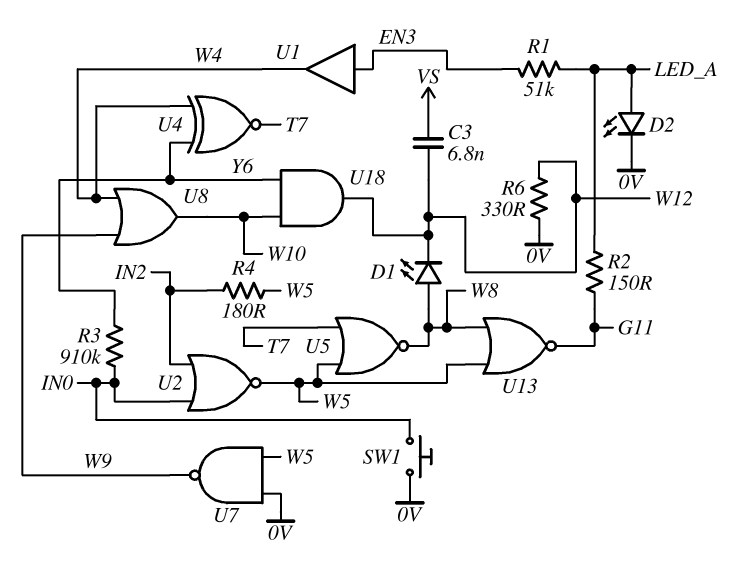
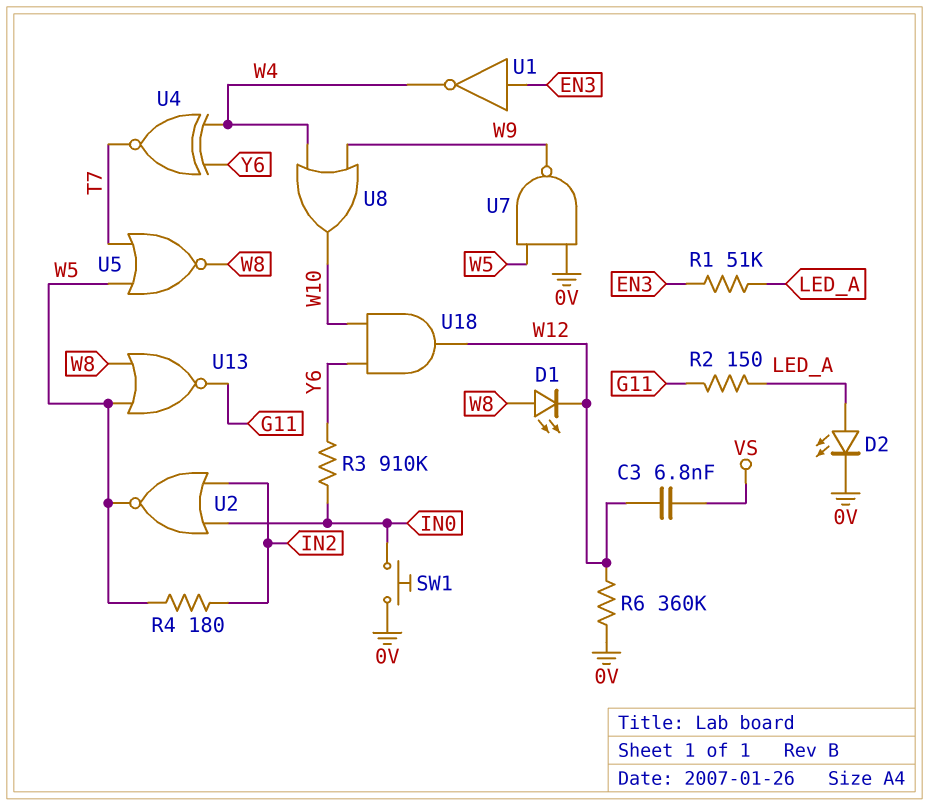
R6: 330 (0V, W12) -> 360k (0V, W12)
U1: buffer (in EN3, out W4) -> NOT (in EN3, out W4)

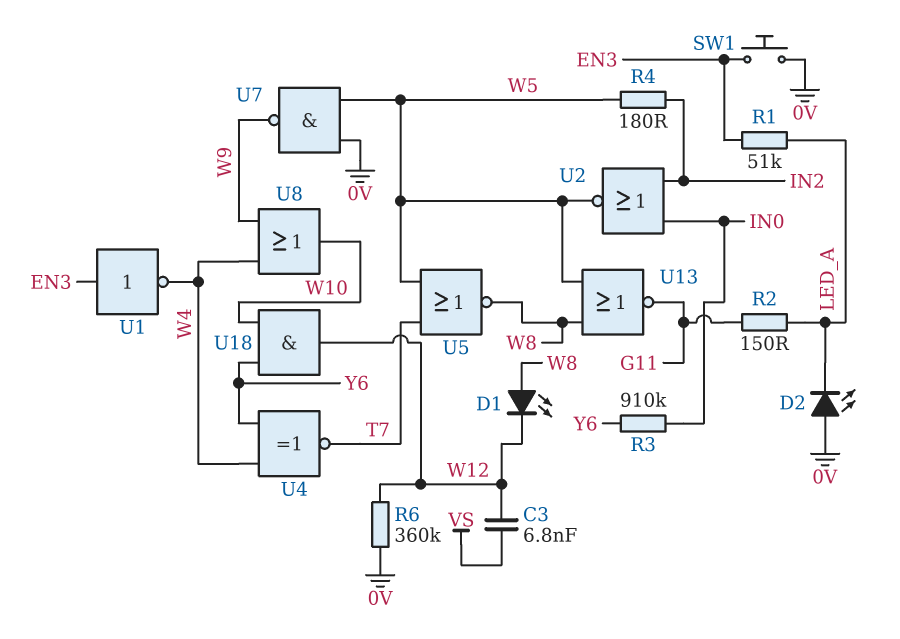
D2: LED (A LED_A, K 0V) -> LED (A 0V, K LED_A)
SW1: button (0V, IN0) -> button (0V, EN3)

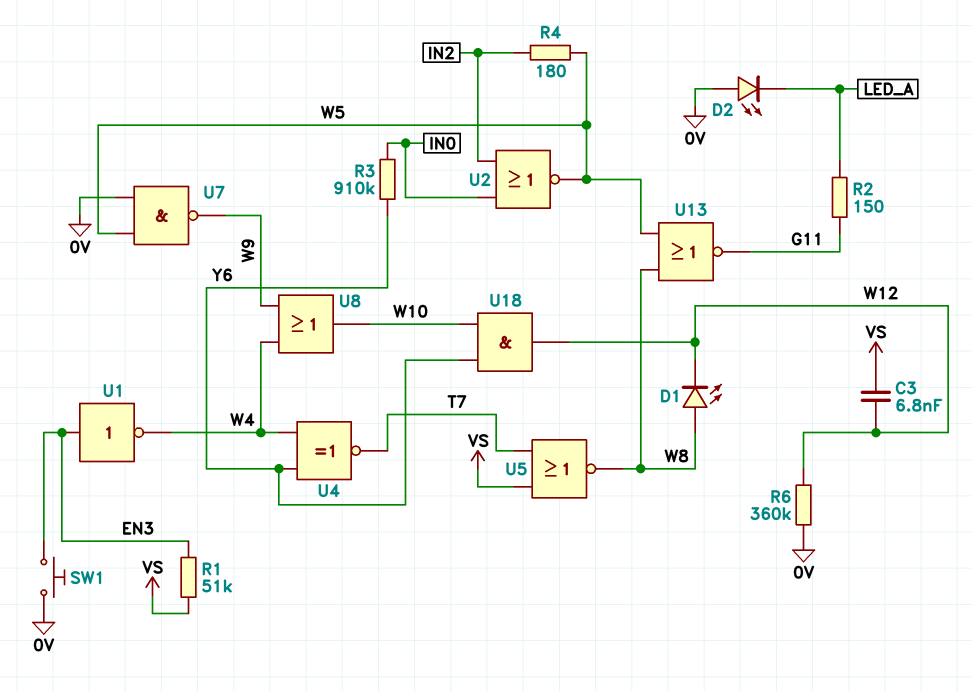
R1: 51k (EN3, LED_A) -> 51k (EN3, VS)
U5: NOR (in T7, in W5, out W8) -> NOR (in T7, in VS, out W8)

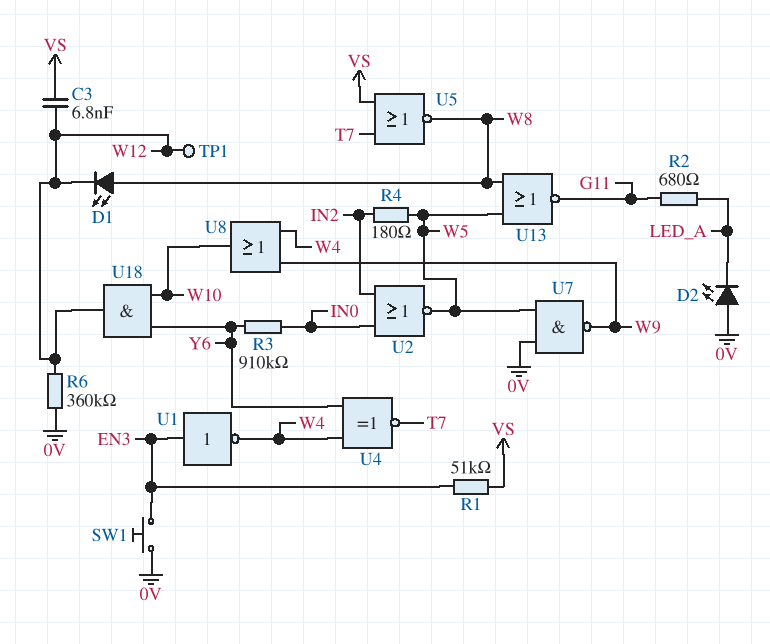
R2: 150 (G11, LED_A) -> 680 (G11, LED_A)
TP1: none -> test point (W12)

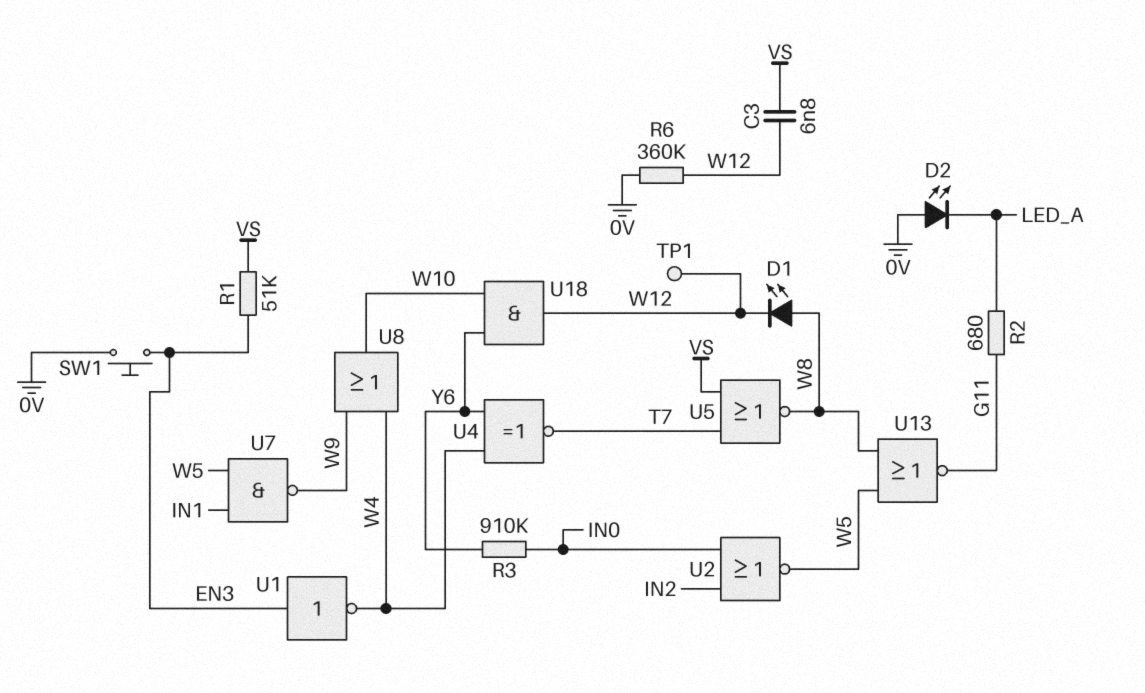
R4: 180 (IN2, W5) -> none
U7: NAND (in 0V, in W5, out W9) -> NAND (in IN1, in W5, out W9)

